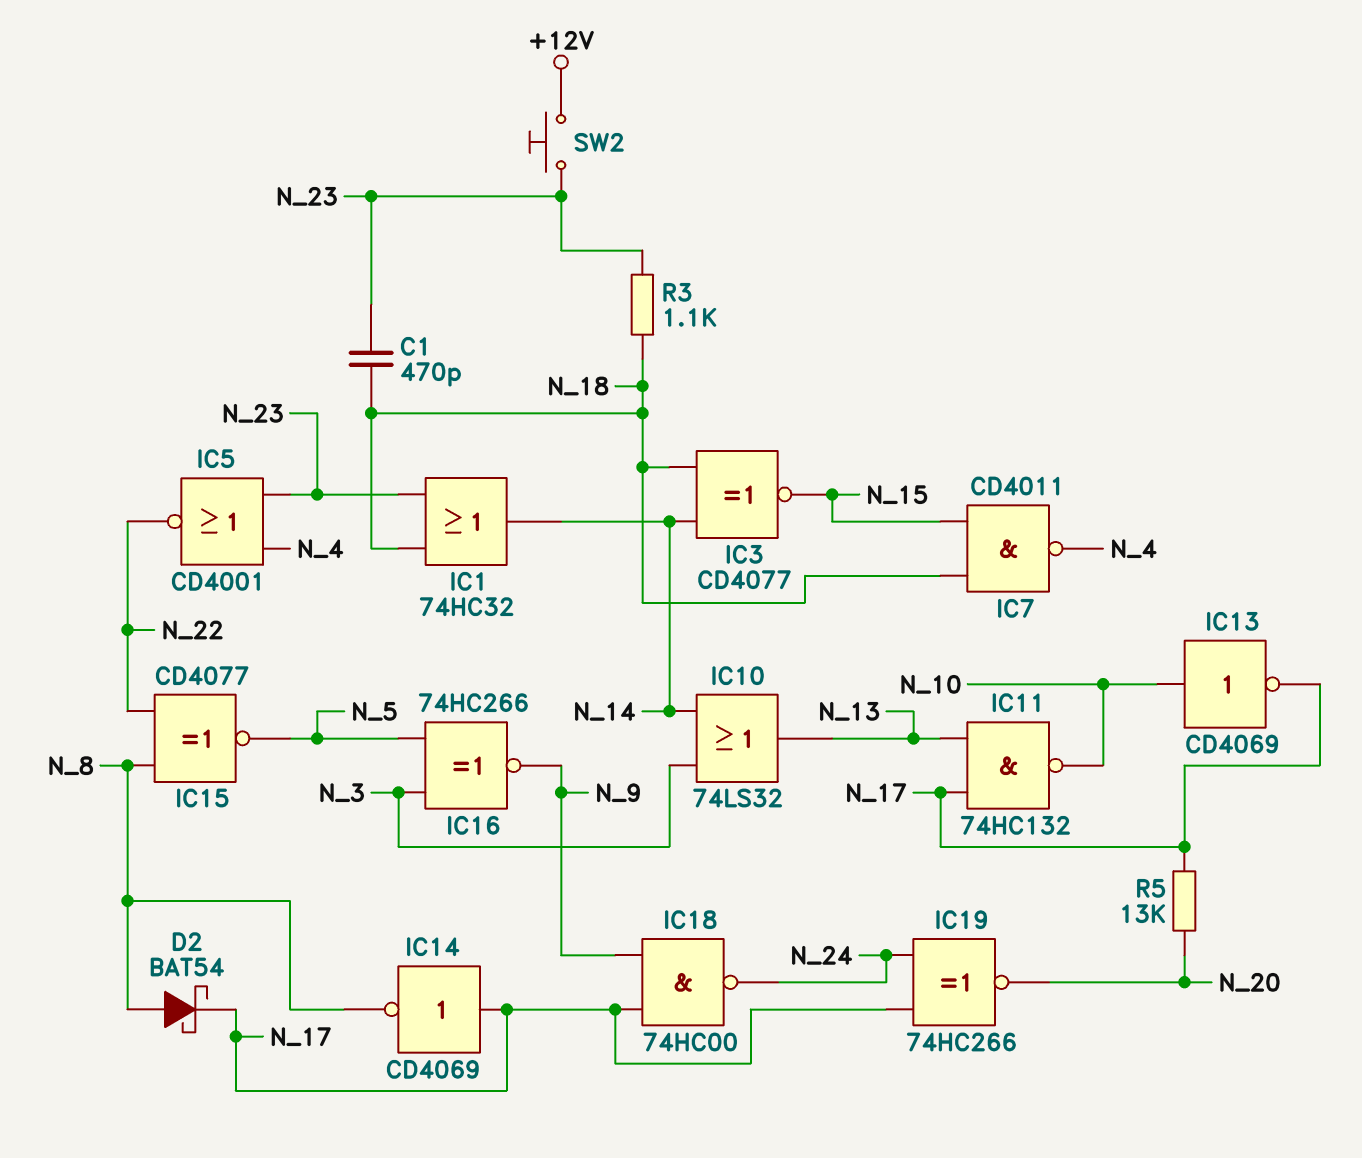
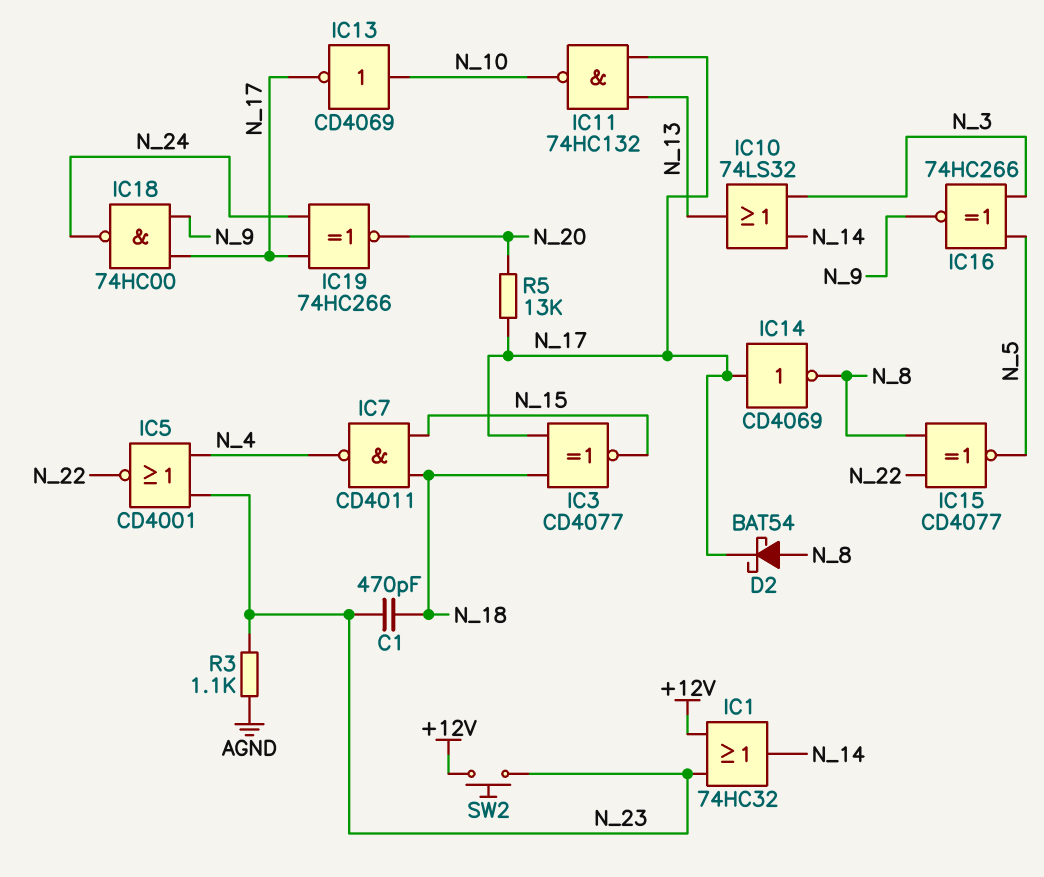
IC1: OR 74HC32 (in N_18, in N_23, out N_14) -> OR 74HC32 (in +12V, in N_23, out N_14)
IC3: XNOR CD4077 (in N_14, in N_18, out N_15) -> XNOR CD4077 (in N_17, in N_18, out N_15)
R3: 1.1k (N_18, N_23) -> 1.1k (AGND, N_23)

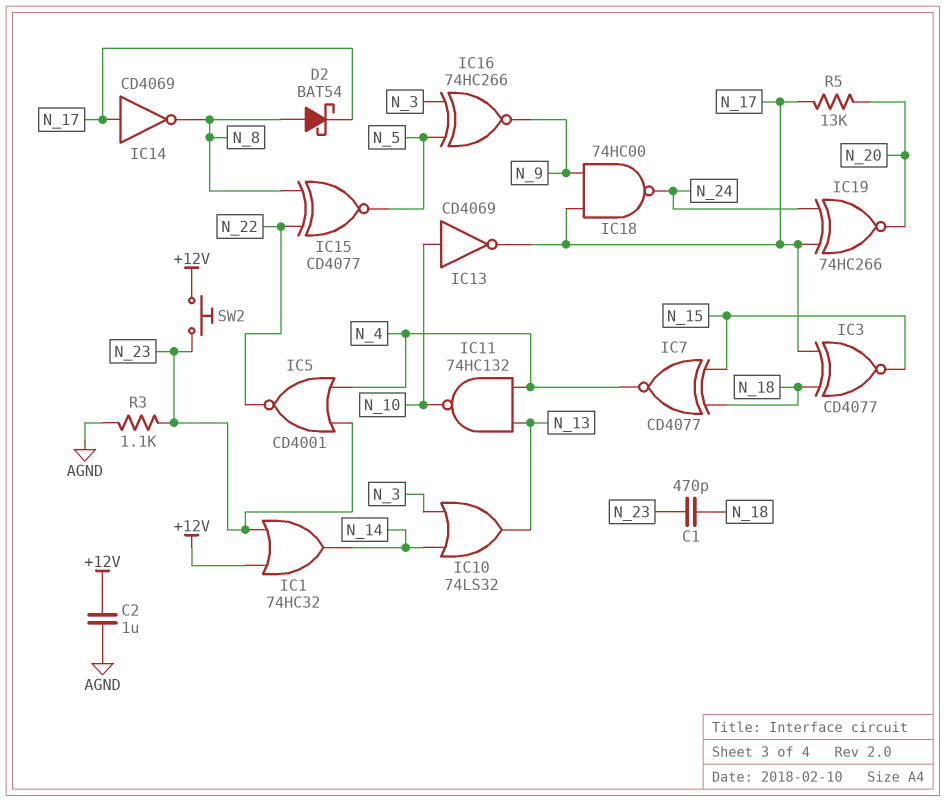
C2: none -> 1uF (+12V, AGND)
IC7: NAND CD4011 (in N_15, in N_18, out N_4) -> XNOR CD4077 (in N_15, in N_18, out N_4)
IC11: NAND 74HC132 (in N_13, in N_17, out N_10) -> NAND 74HC132 (in N_4, in N_13, out N_10)

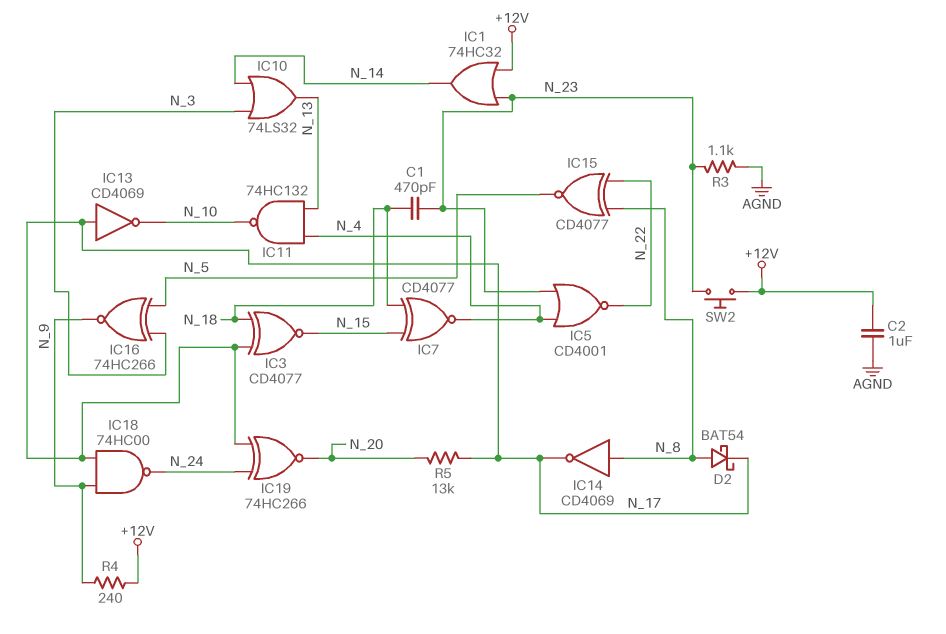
IC13: NOT CD4069 (in N_10, out N_17) -> NOT CD4069 (in N_17, out N_10)
IC14: NOT CD4069 (in N_17, out N_8) -> NOT CD4069 (in N_8, out N_17)
R4: none -> 240 (+12V, N_9)

